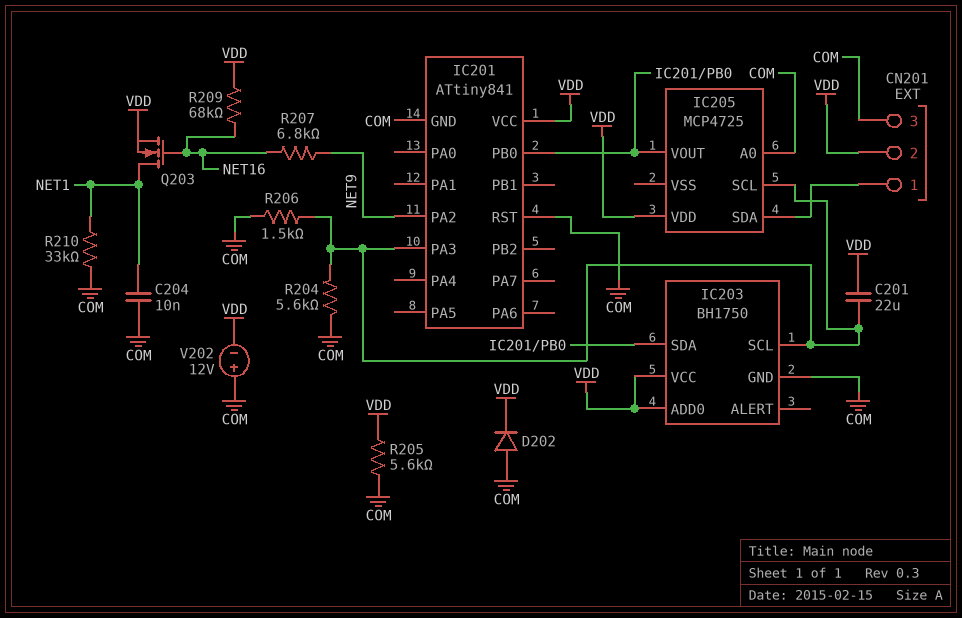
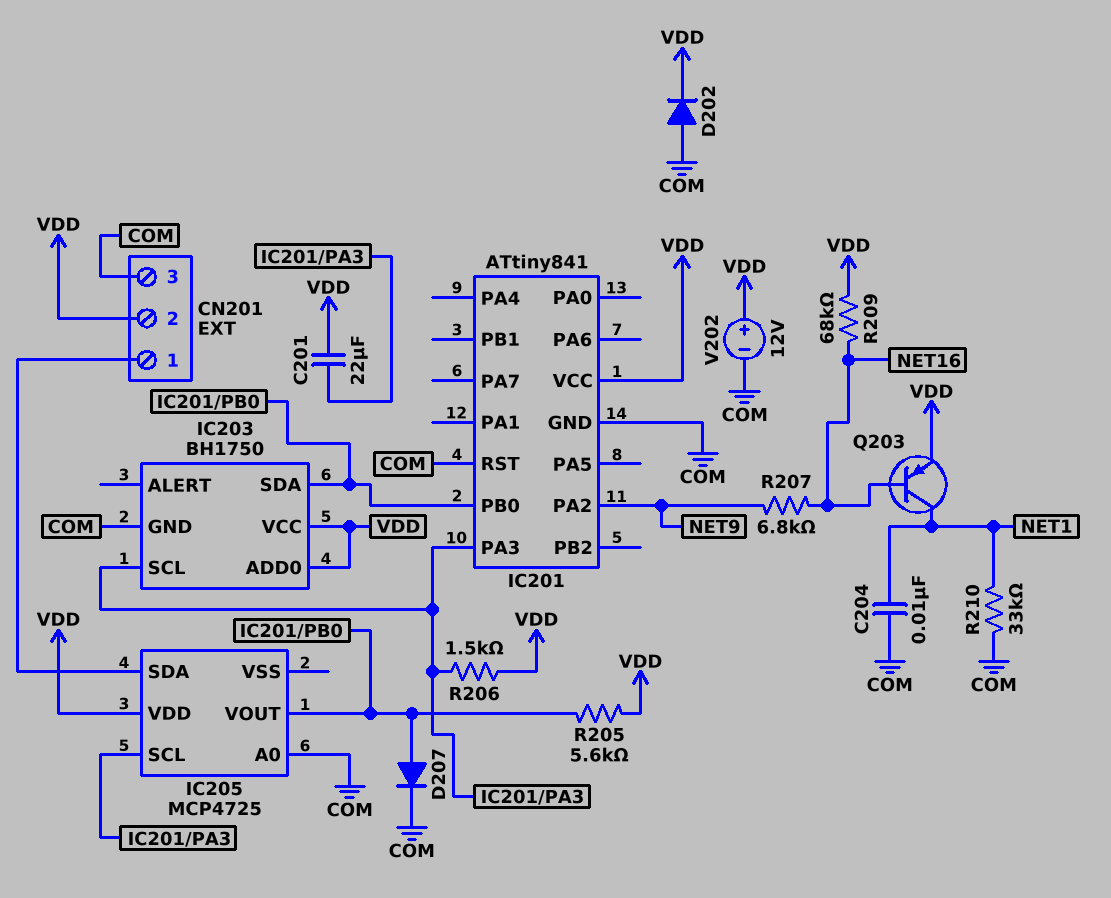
D207: none -> diode (A IC201/PB0, K COM)
Q203: NMOS (G NET16, D NET1, S VDD) -> PNP (B NET16, C NET1, E VDD)
R204: 5.6k (COM, IC201/PA3) -> none
R205: 5.6k (COM, VDD) -> 5.6k (IC201/PB0, VDD)
R206: 1.5k (COM, IC201/PA3) -> 1.5k (IC201/PA3, VDD)
V202: 12V (plus COM, minus VDD) -> 12V (plus VDD, minus COM)

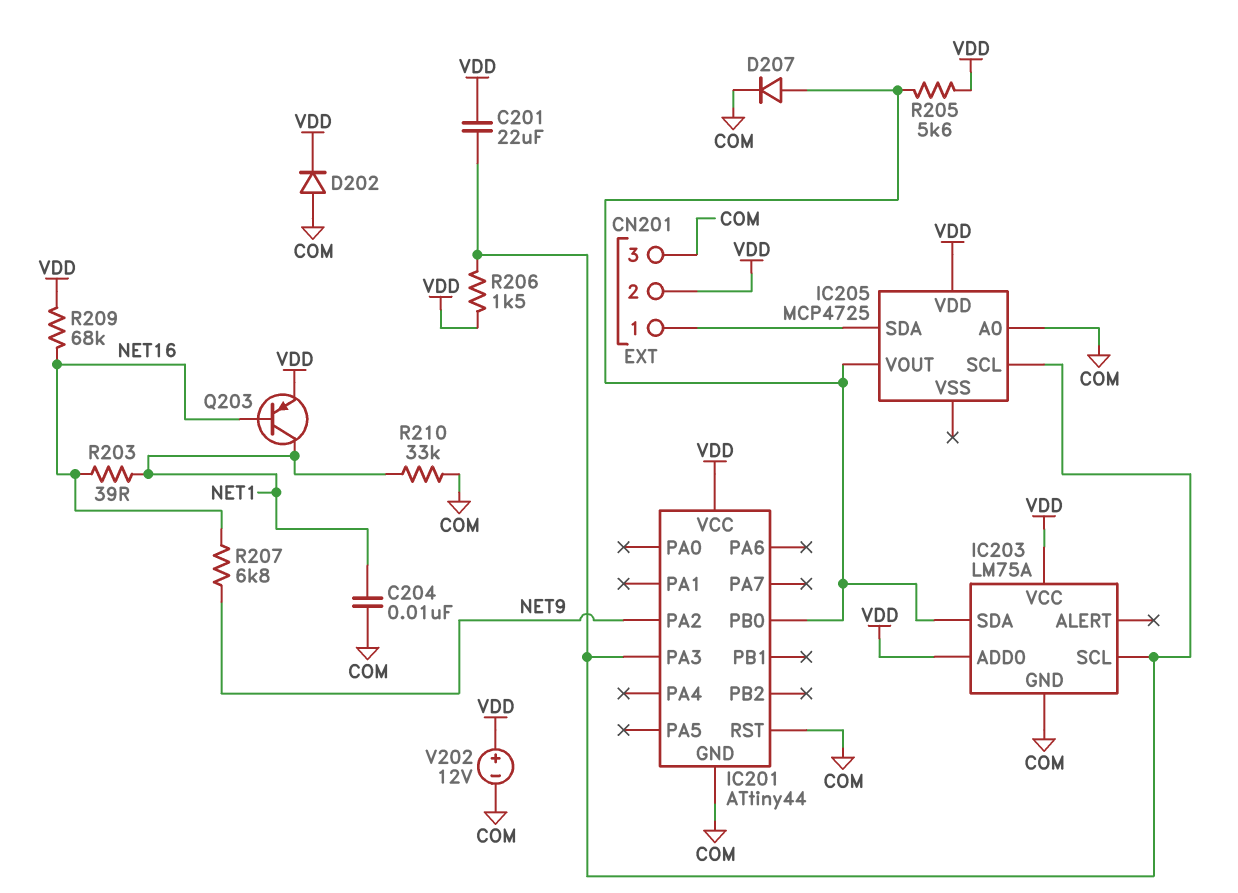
IC201: ATtiny841 -> ATtiny44
IC203: BH1750 -> LM75A
R203: none -> 39 (NET1, NET16)

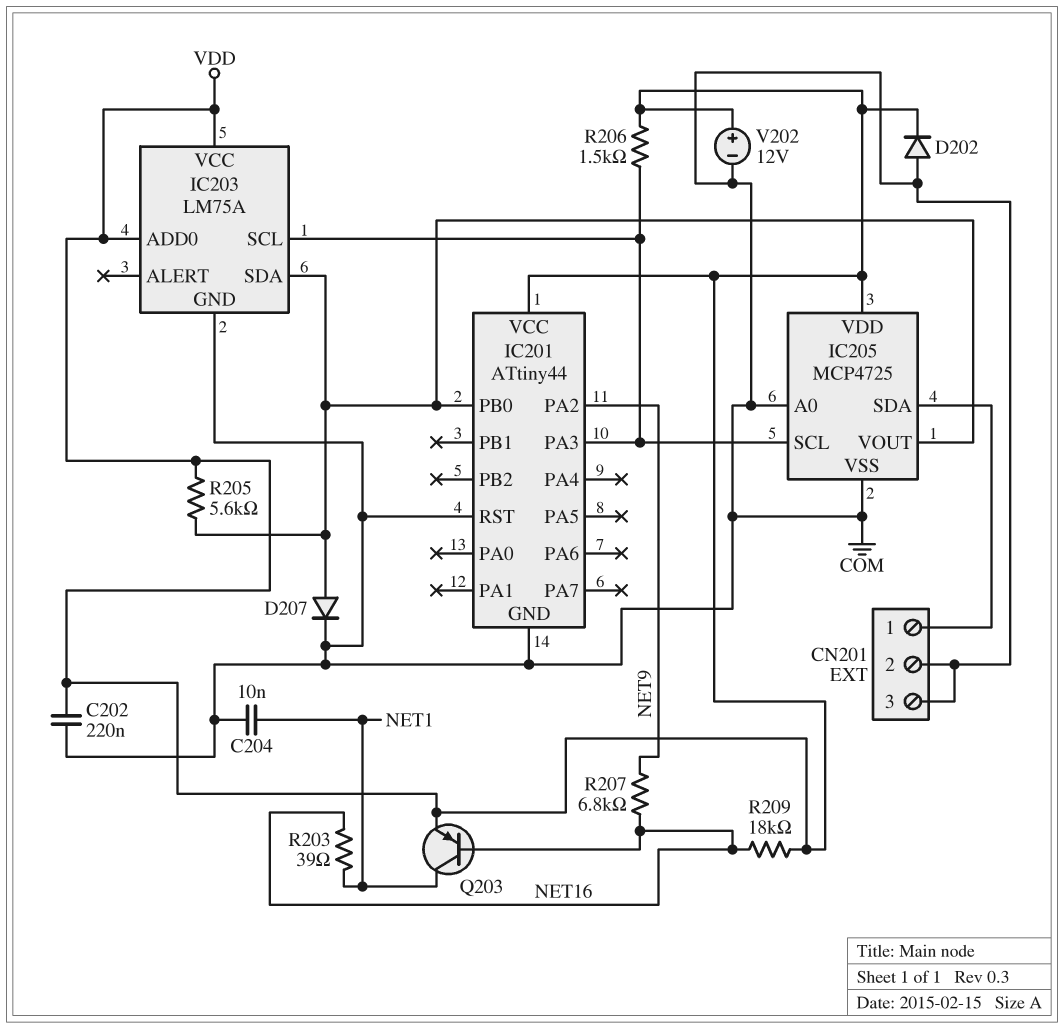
C201: 22uF (IC201/PA3, VDD) -> none
C202: none -> 220nF (COM, VDD)
CN201 pin 2: VDD -> COM
IC205 pin VSS: none -> COM
R209: 68k (NET16, VDD) -> 18k (NET16, VDD)
R210: 33k (COM, NET1) -> none

